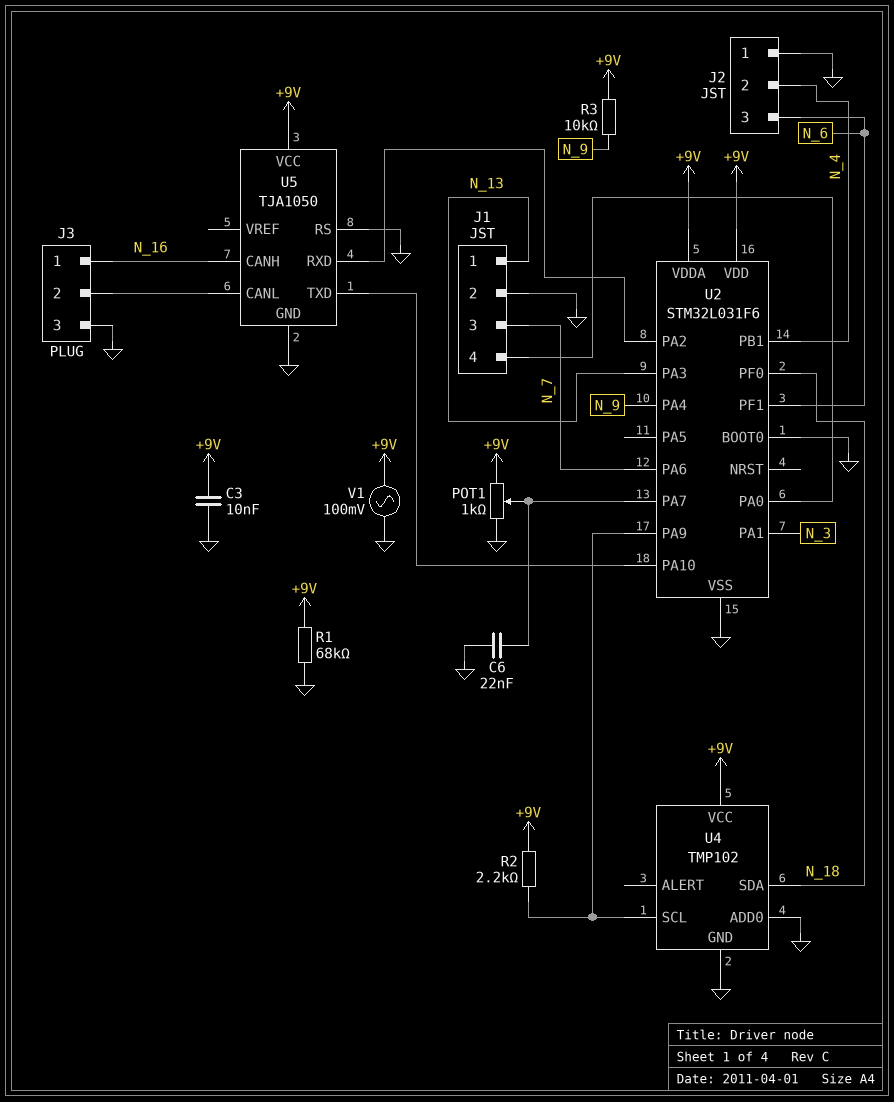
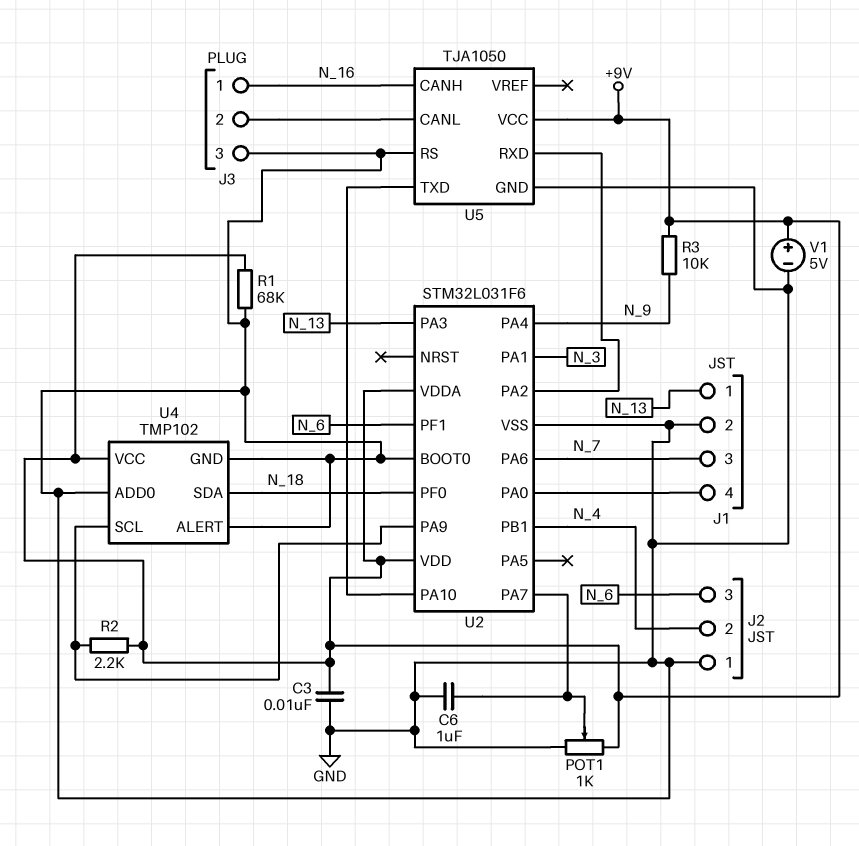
C6: 22nF (GND, U2/PA7) -> 1uF (GND, U2/PA7)
U4 pin ALERT: none -> GND
V1: AC 100mV (+9V, GND) -> 5V (plus +9V, minus GND)

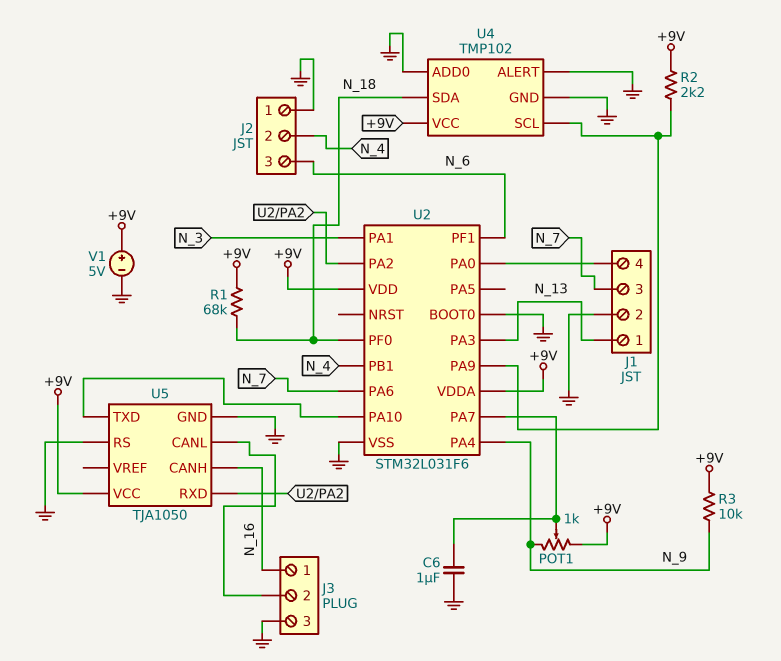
C3: 10nF (+9V, GND) -> none
POT1: 1k (+9V, GND, wiper U2/PA7) -> 1k (+9V, N_9, wiper U2/PA7)
R1: 68k (+9V, GND) -> 68k (+9V, N_18)

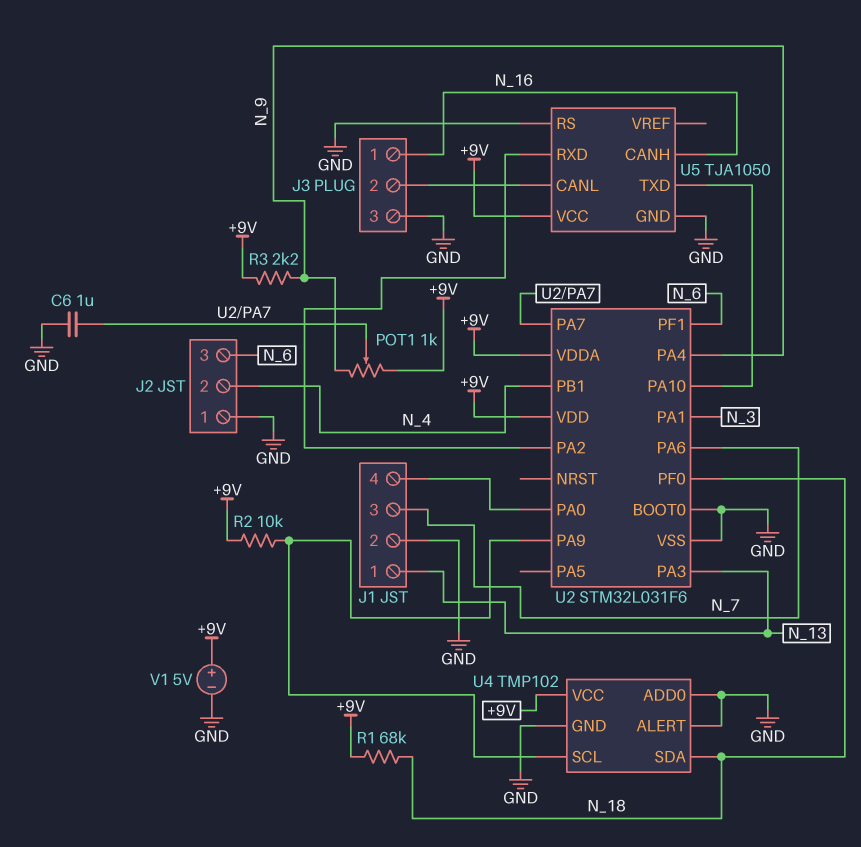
R2: 2.2k (+9V, U2/PA9) -> 10k (+9V, U2/PA9)
R3: 10k (+9V, N_9) -> 2.2k (+9V, N_9)

